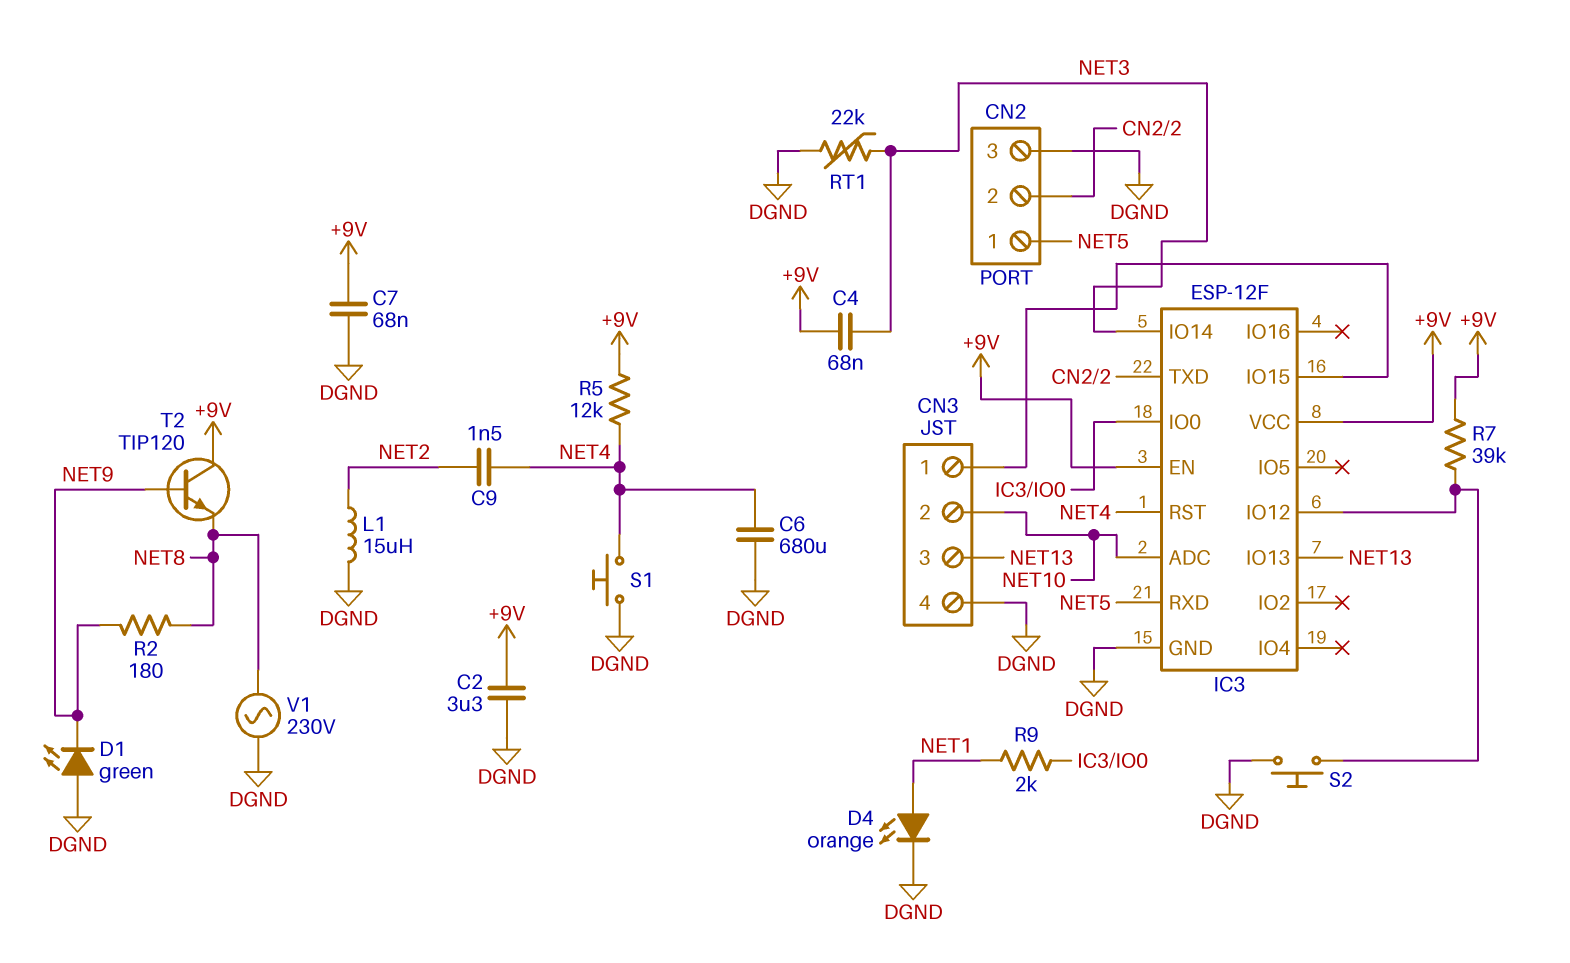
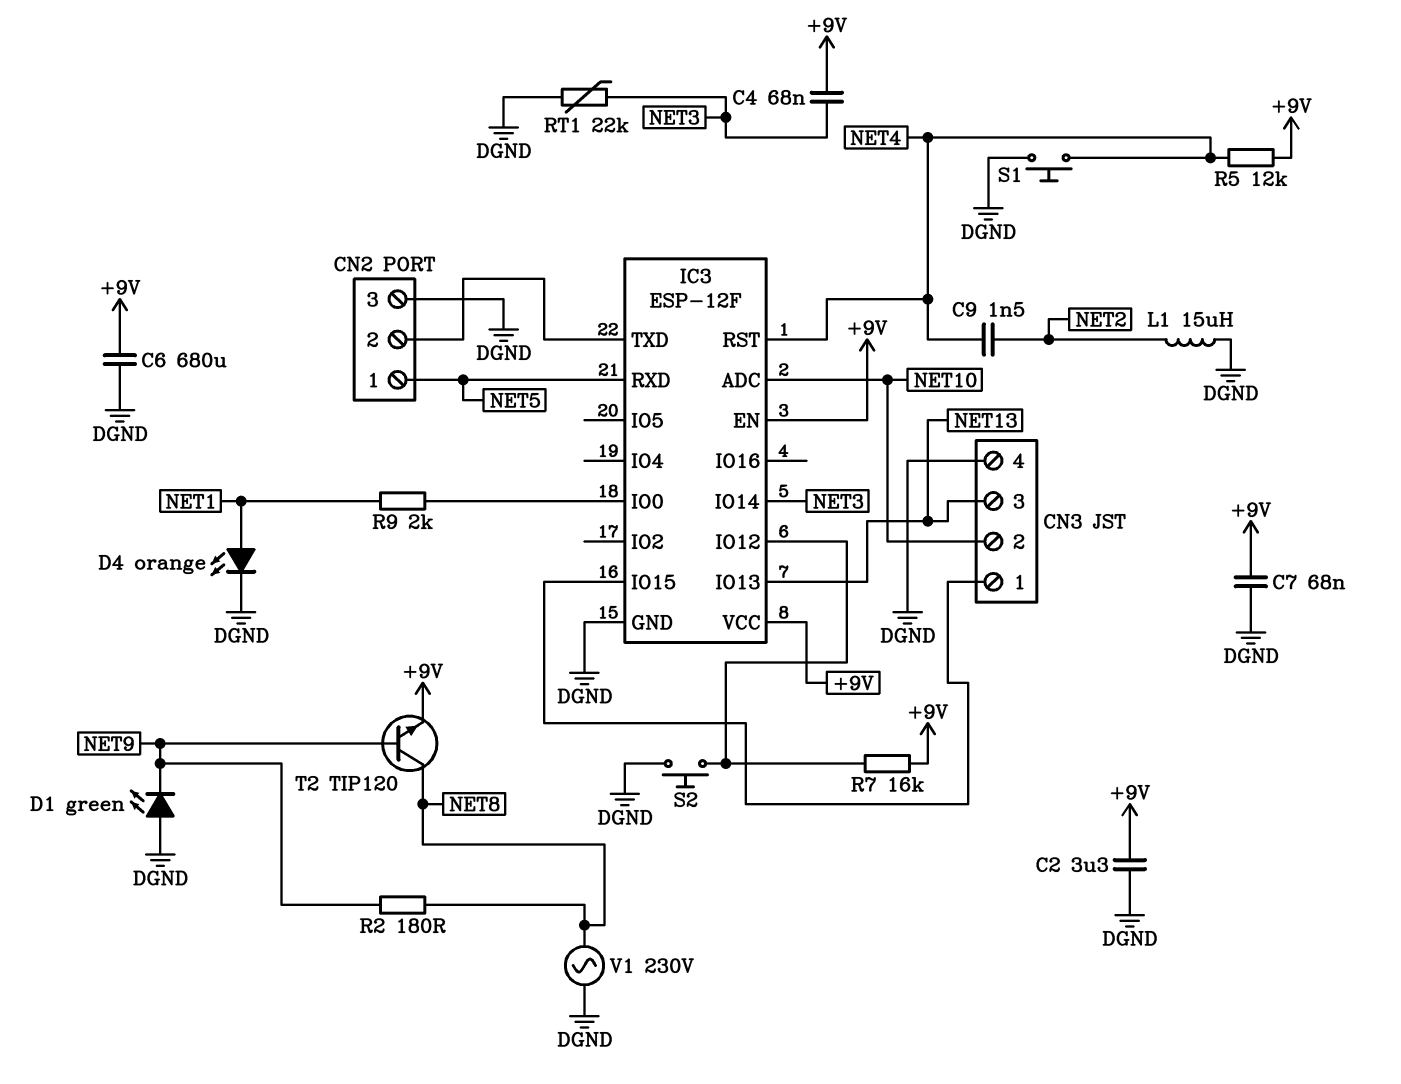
C6: 680uF (DGND, NET4) -> 680uF (+9V, DGND)
R7: 39k (+9V, IC3/IO12) -> 16k (+9V, IC3/IO12)
T2: NPN TIP120 (B NET9, C +9V, E NET8) -> NPN TIP120 (B NET9, C NET8, E +9V)

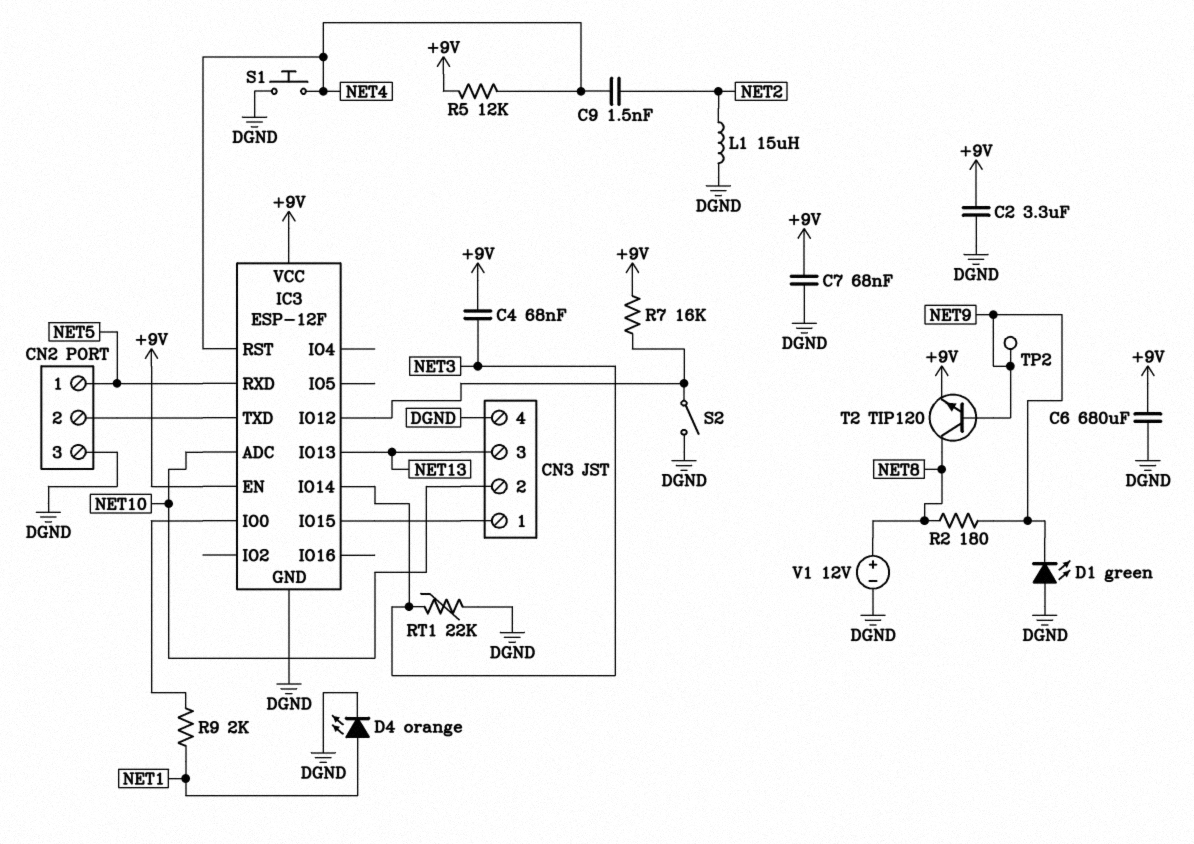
S2: button (DGND, IC3/IO12) -> switch (DGND, IC3/IO12)
TP2: none -> test point (NET9)
V1: AC 230V (DGND, NET8) -> 12V (plus NET8, minus DGND)

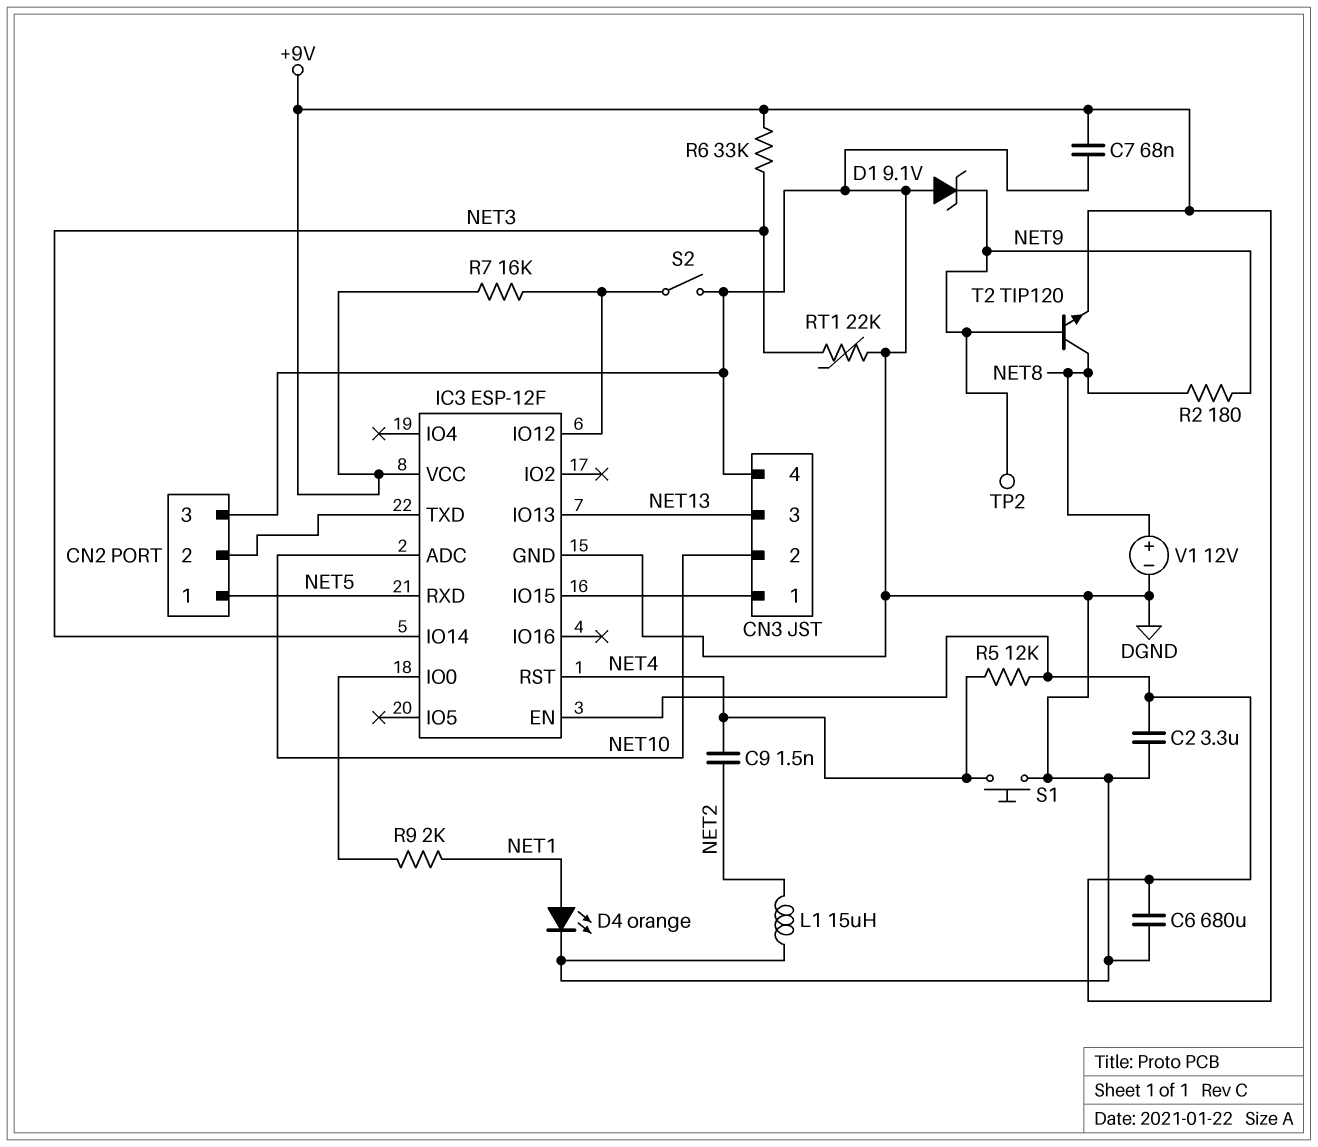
C4: 68nF (+9V, NET3) -> none
D1: LED green (A DGND, K NET9) -> zener 9.1V (A DGND, K NET9)
R6: none -> 33k (+9V, NET3)

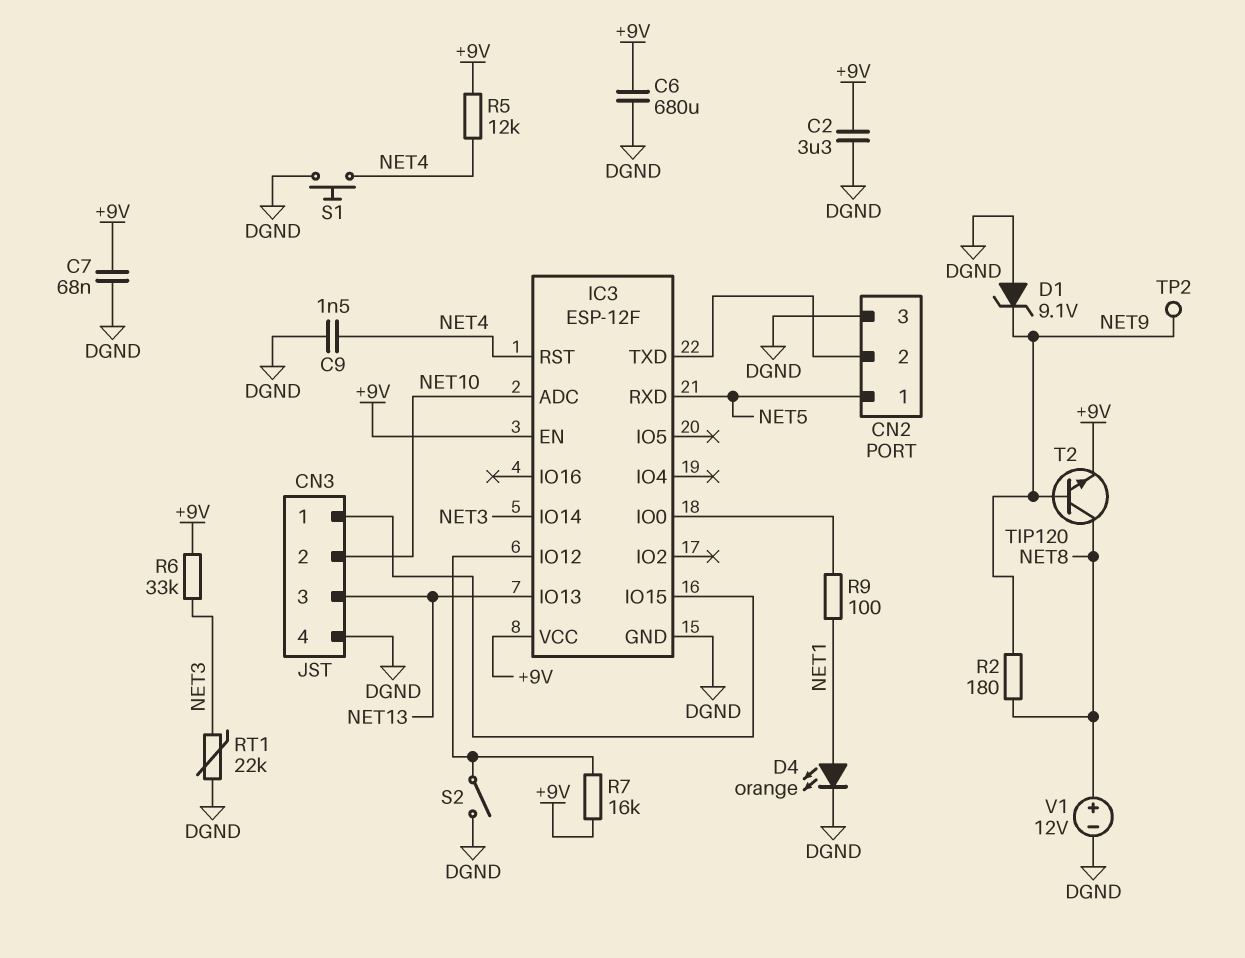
C9: 1.5nF (NET2, NET4) -> 1.5nF (DGND, NET4)
L1: 15uH (DGND, NET2) -> none
R9: 2k (IC3/IO0, NET1) -> 100 (IC3/IO0, NET1)

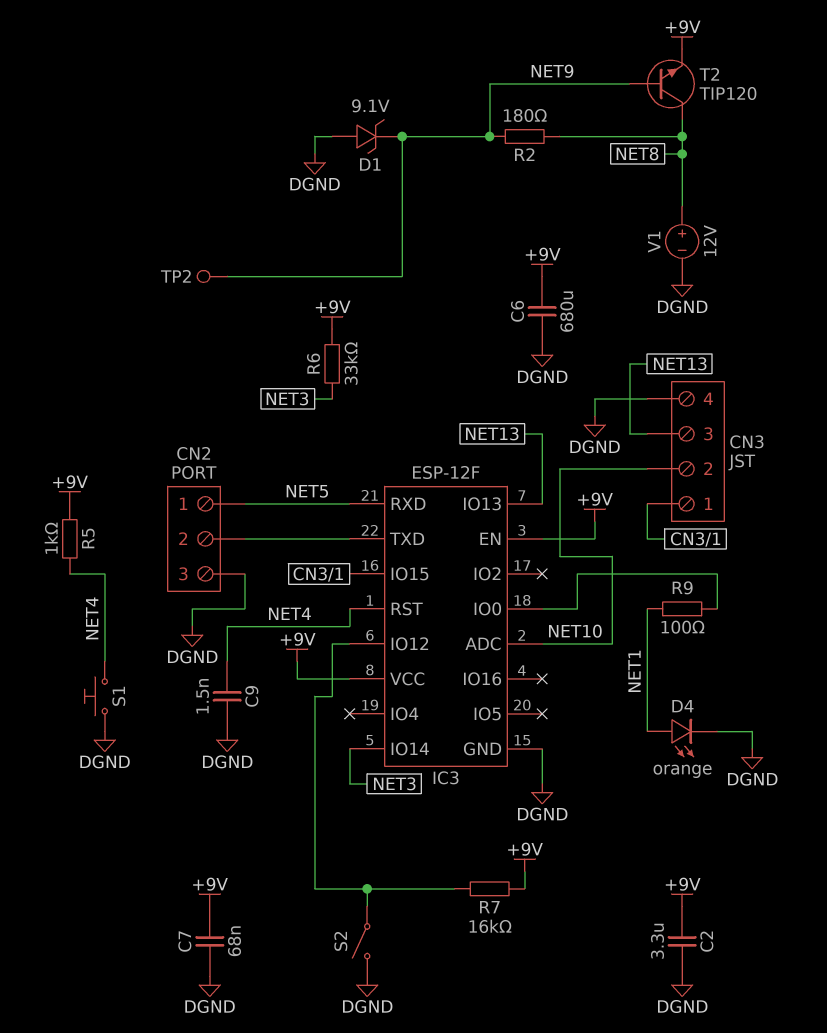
R5: 12k (+9V, NET4) -> 1k (+9V, NET4)
RT1: 22k (DGND, NET3) -> none

